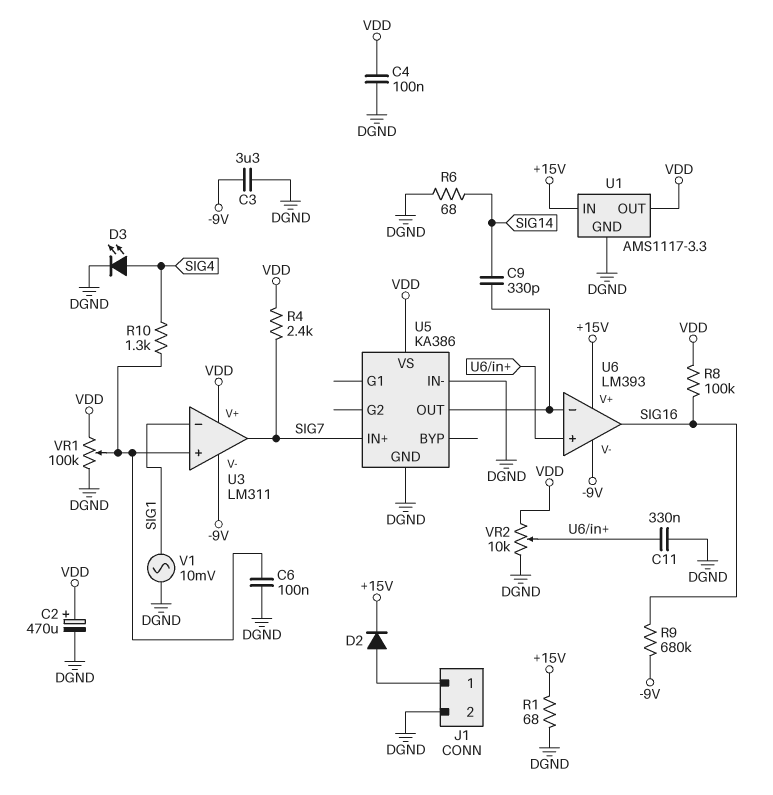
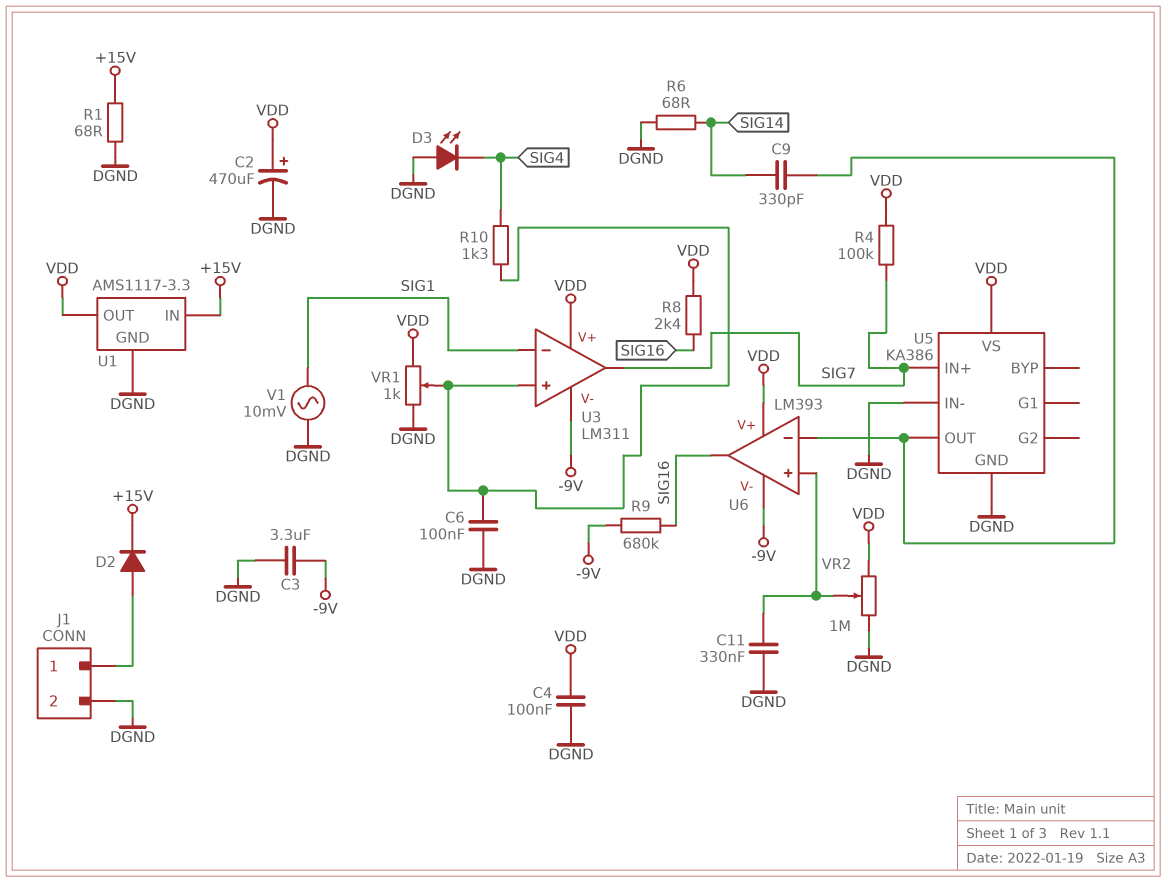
D3: LED (A SIG4, K DGND) -> LED (A DGND, K SIG4)
R4: 2.4k (SIG7, VDD) -> 100k (SIG7, VDD)
R8: 100k (SIG16, VDD) -> 2.4k (SIG16, VDD)
U6 pin V+: +15V -> VDD
VR1: 100k (DGND, VDD, wiper U3/in+) -> 1k (DGND, VDD, wiper U3/in+)
VR2: 10k (DGND, VDD, wiper U6/in+) -> 1M (DGND, VDD, wiper U6/in+)

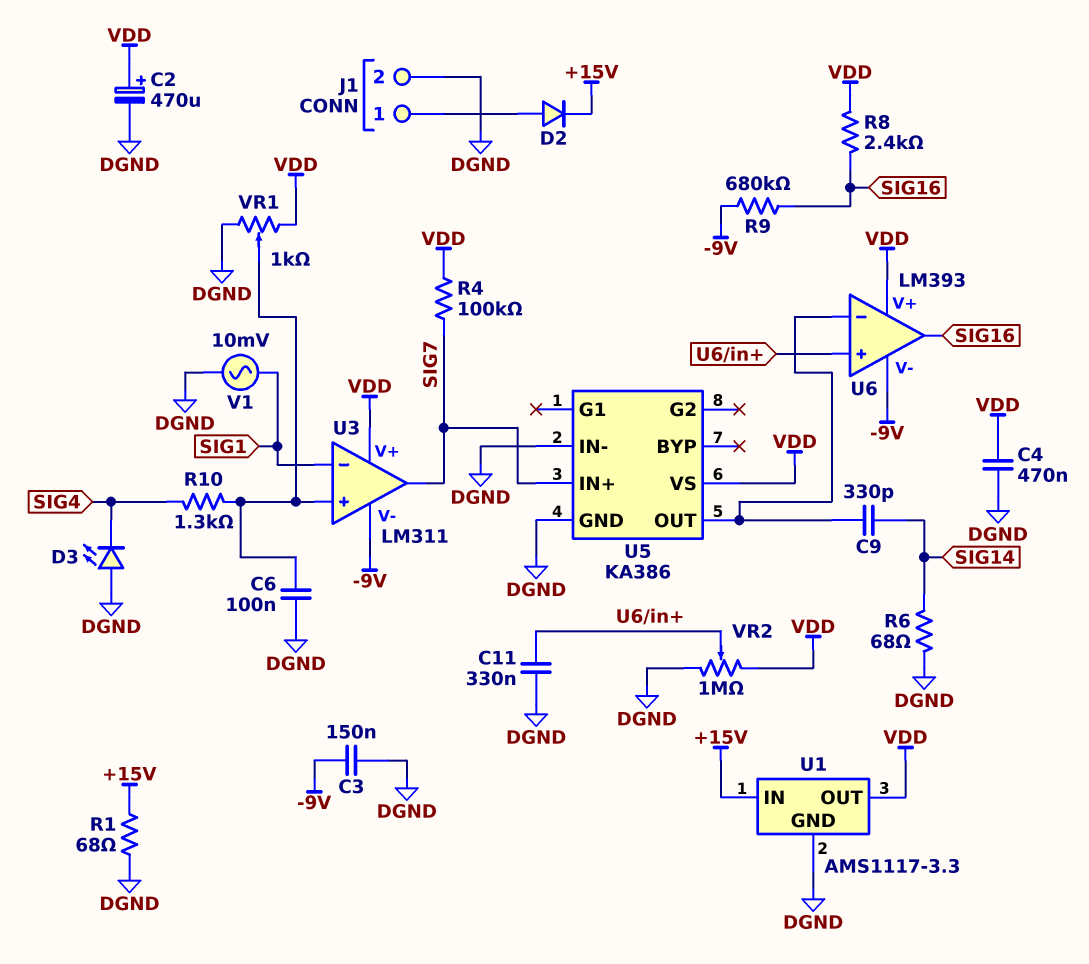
C3: 3.3uF (-9V, DGND) -> 150nF (-9V, DGND)
C4: 100nF (DGND, VDD) -> 470nF (DGND, VDD)

